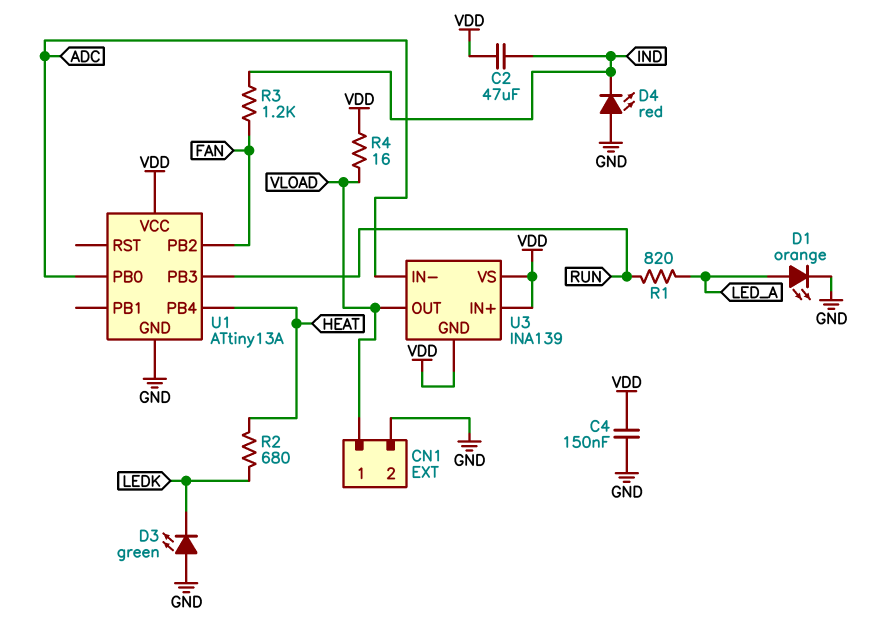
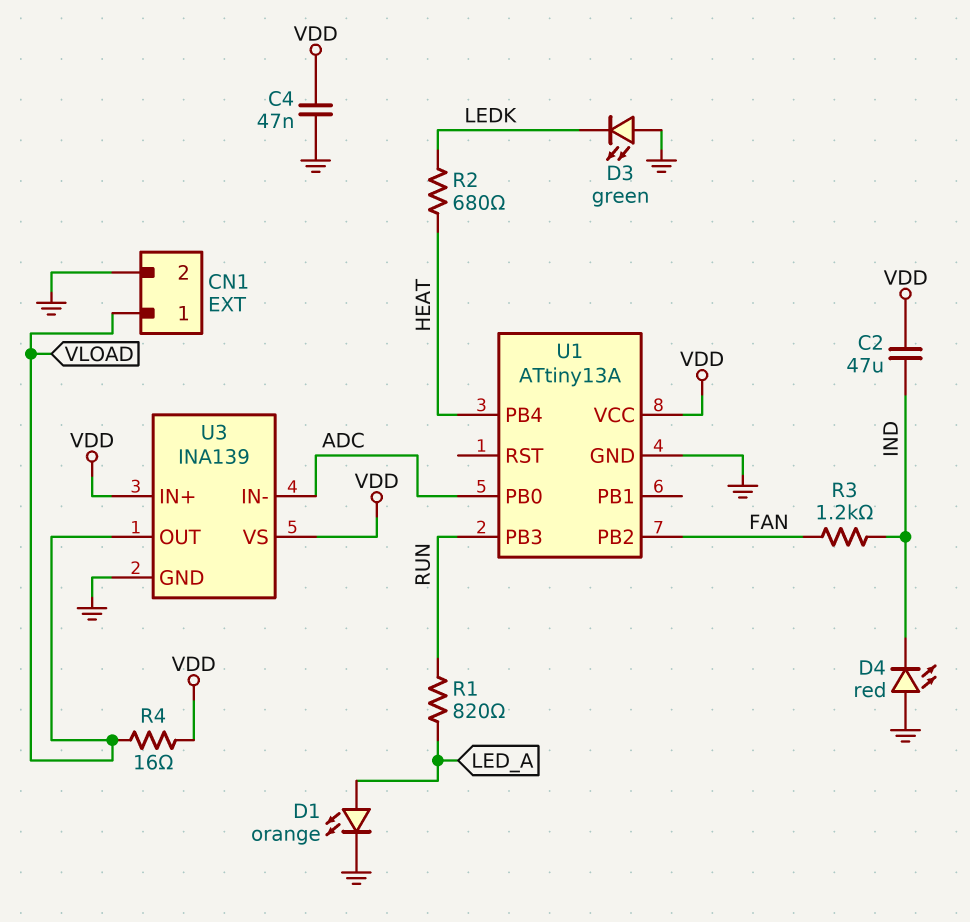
C4: 150nF (GND, VDD) -> 47nF (GND, VDD)
U3 pin GND: VDD -> GND

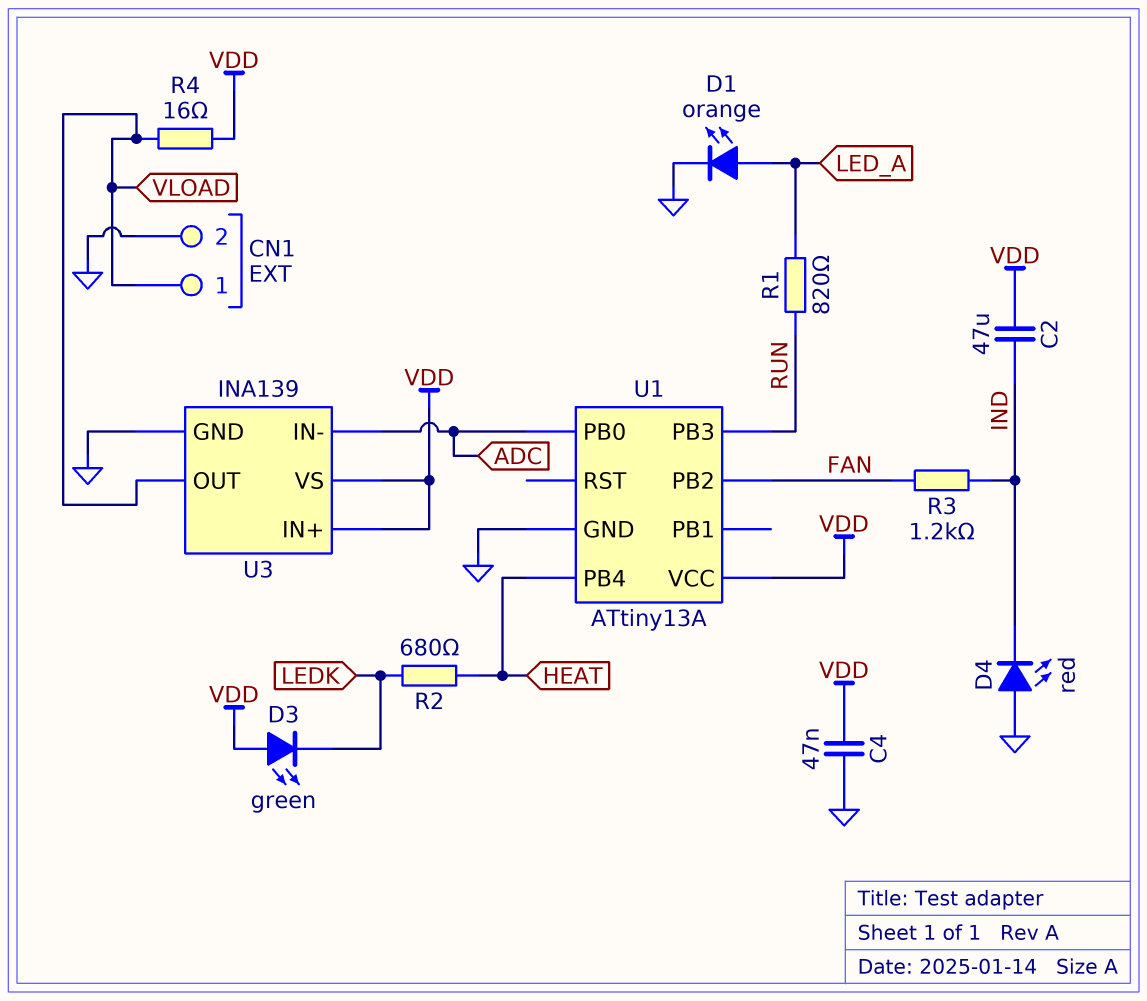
D3: LED green (A GND, K LEDK) -> LED green (A VDD, K LEDK)

